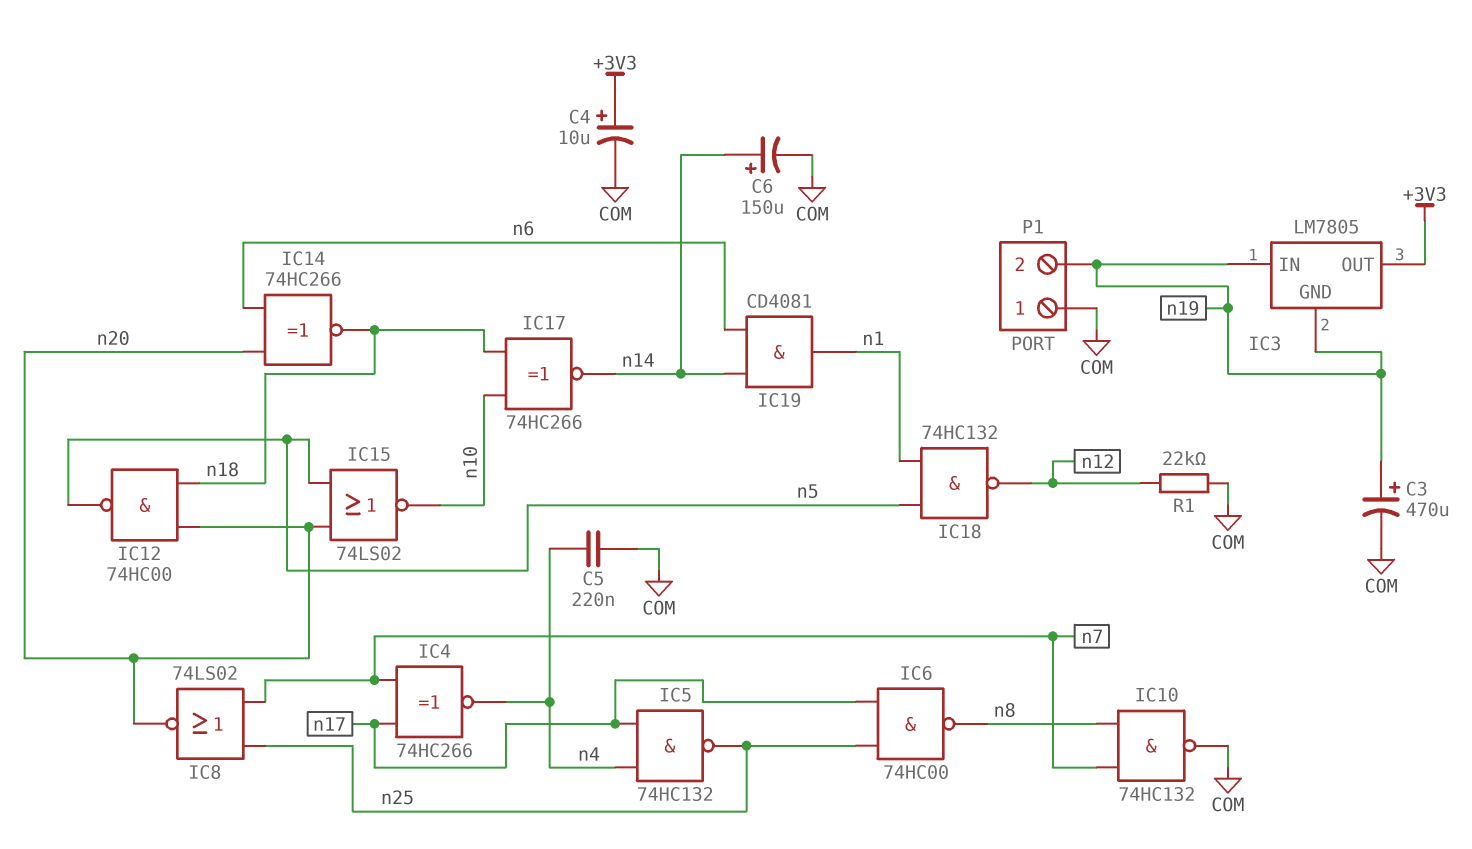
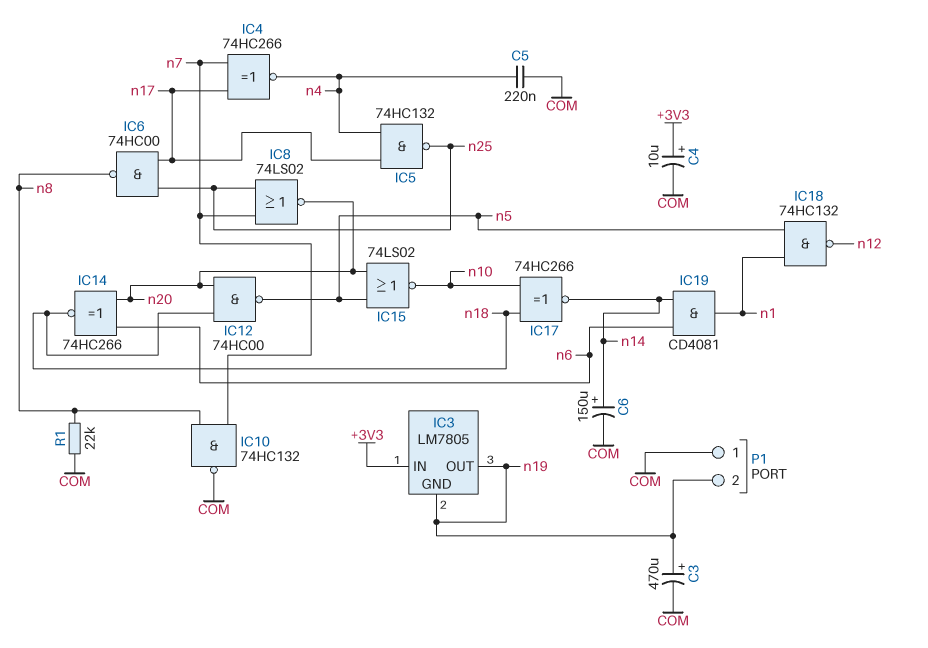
IC3 pin IN: n19 -> +3V3
IC3 pin OUT: +3V3 -> n19
R1: 22k (COM, n12) -> 22k (COM, n8)

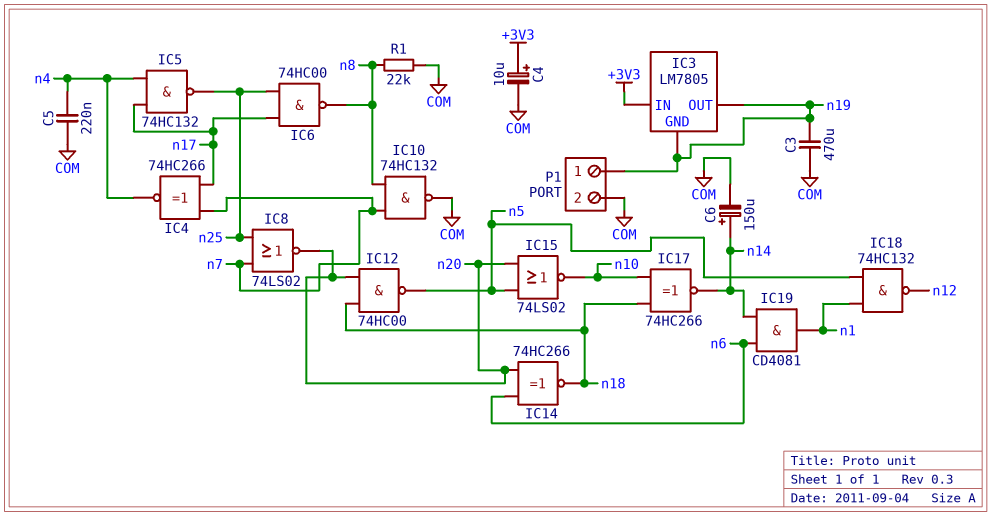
C3: 470uF (plus n19, minus COM) -> 470uF (COM, n19)
P1 pin 1: COM -> n19
P1 pin 2: n19 -> COM

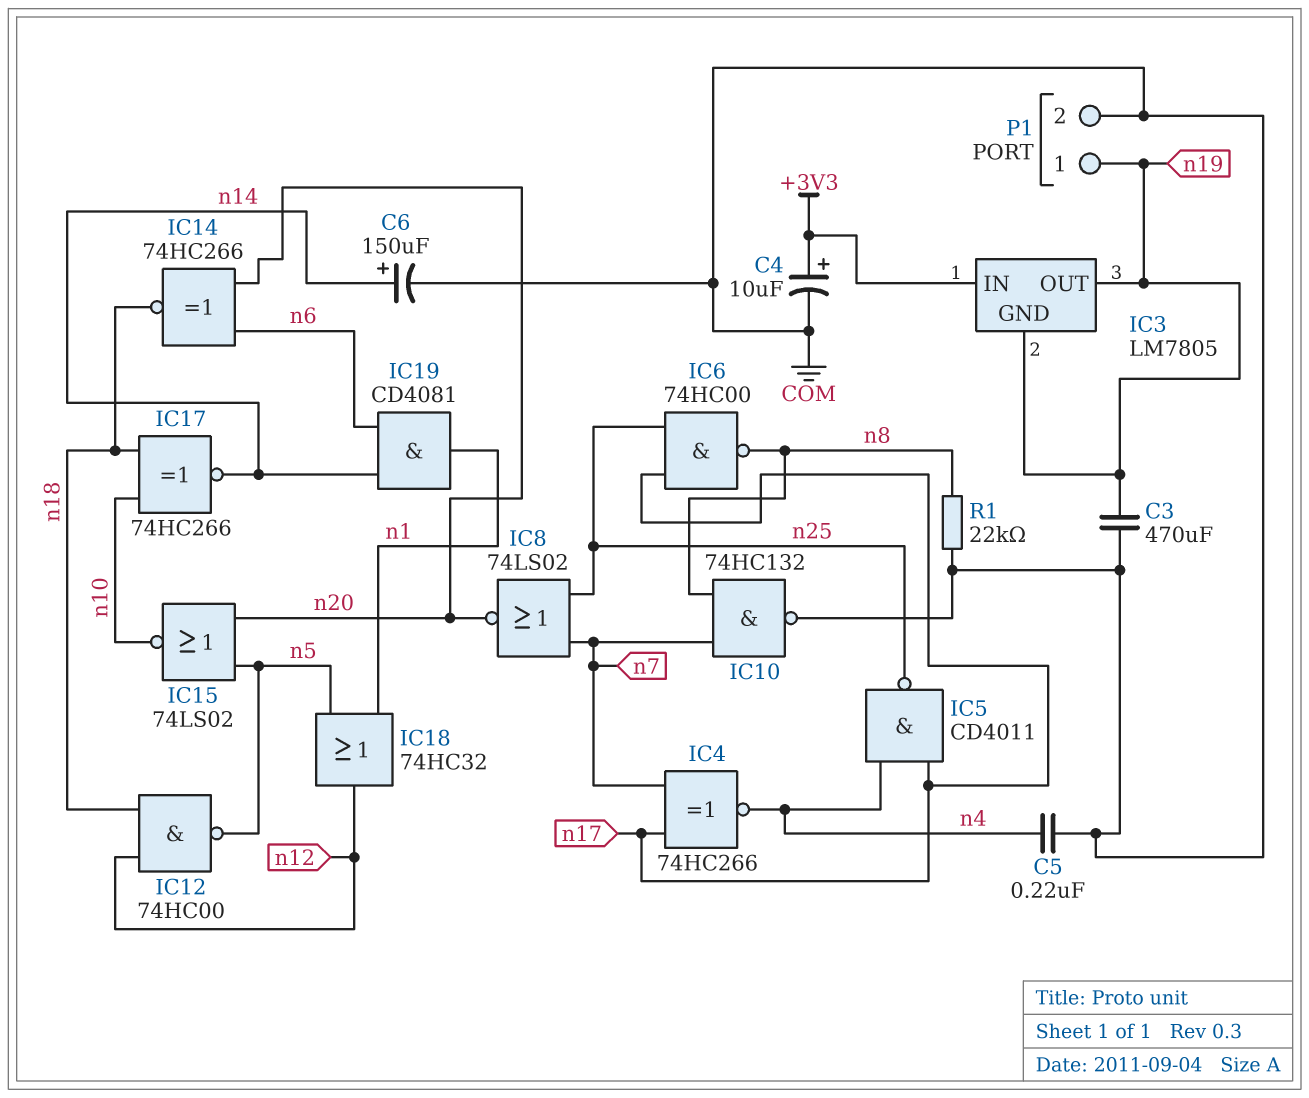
IC5: NAND 74HC132 (in n4, in n17, out n25) -> NAND CD4011 (in n4, in n17, out n25)
IC12: NAND 74HC00 (in n18, in n20, out n5) -> NAND 74HC00 (in n12, in n18, out n5)
IC18: NAND 74HC132 (in n1, in n5, out n12) -> OR 74HC32 (in n1, in n5, out n12)

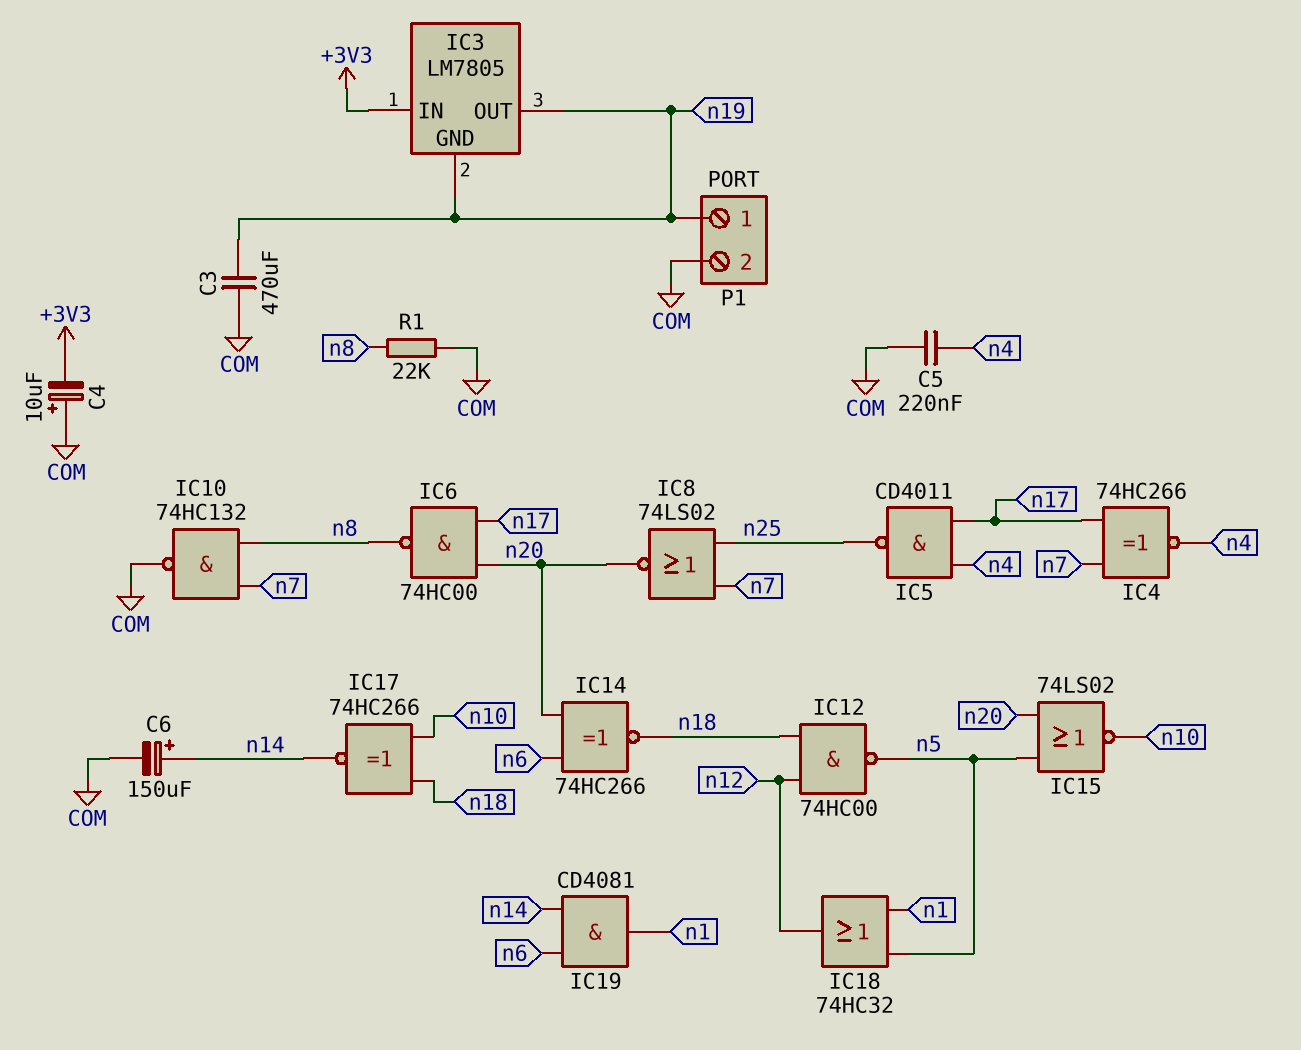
C4: 10uF (plus +3V3, minus COM) -> 10uF (plus COM, minus +3V3)
IC6: NAND 74HC00 (in n17, in n25, out n8) -> NAND 74HC00 (in n17, in n20, out n8)

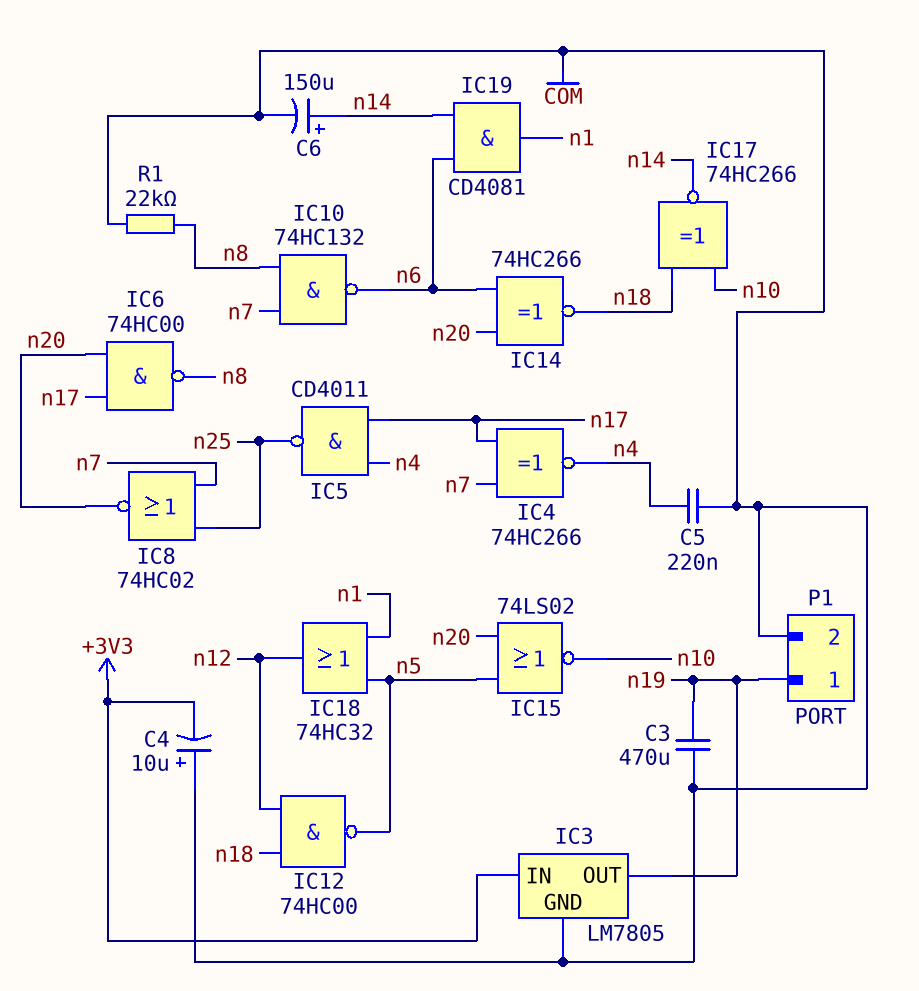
IC3 pin GND: n19 -> COM
IC8: NOR 74LS02 (in n7, in n25, out n20) -> NOR 74HC02 (in n7, in n25, out n20)
IC10: NAND 74HC132 (in n7, in n8, out COM) -> NAND 74HC132 (in n7, in n8, out n6)

